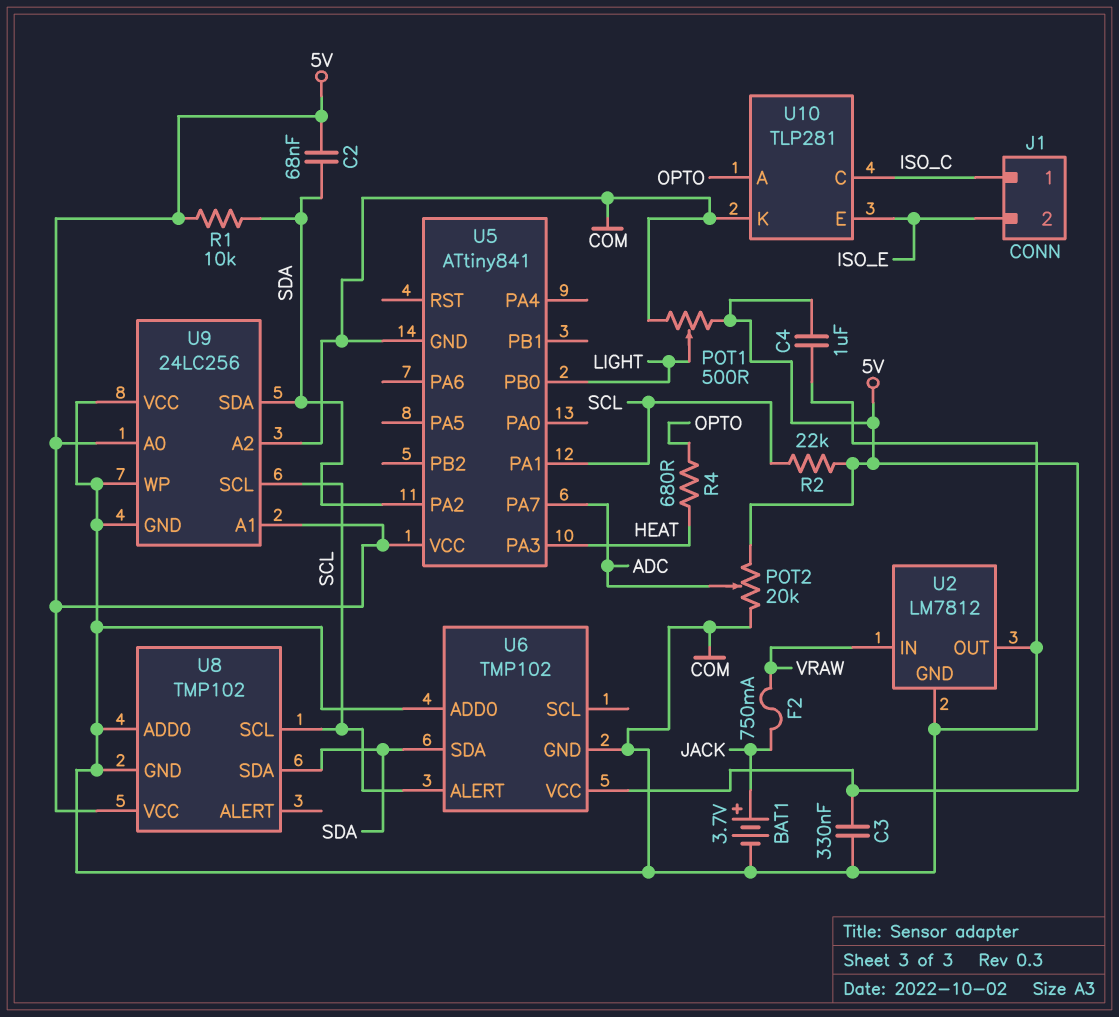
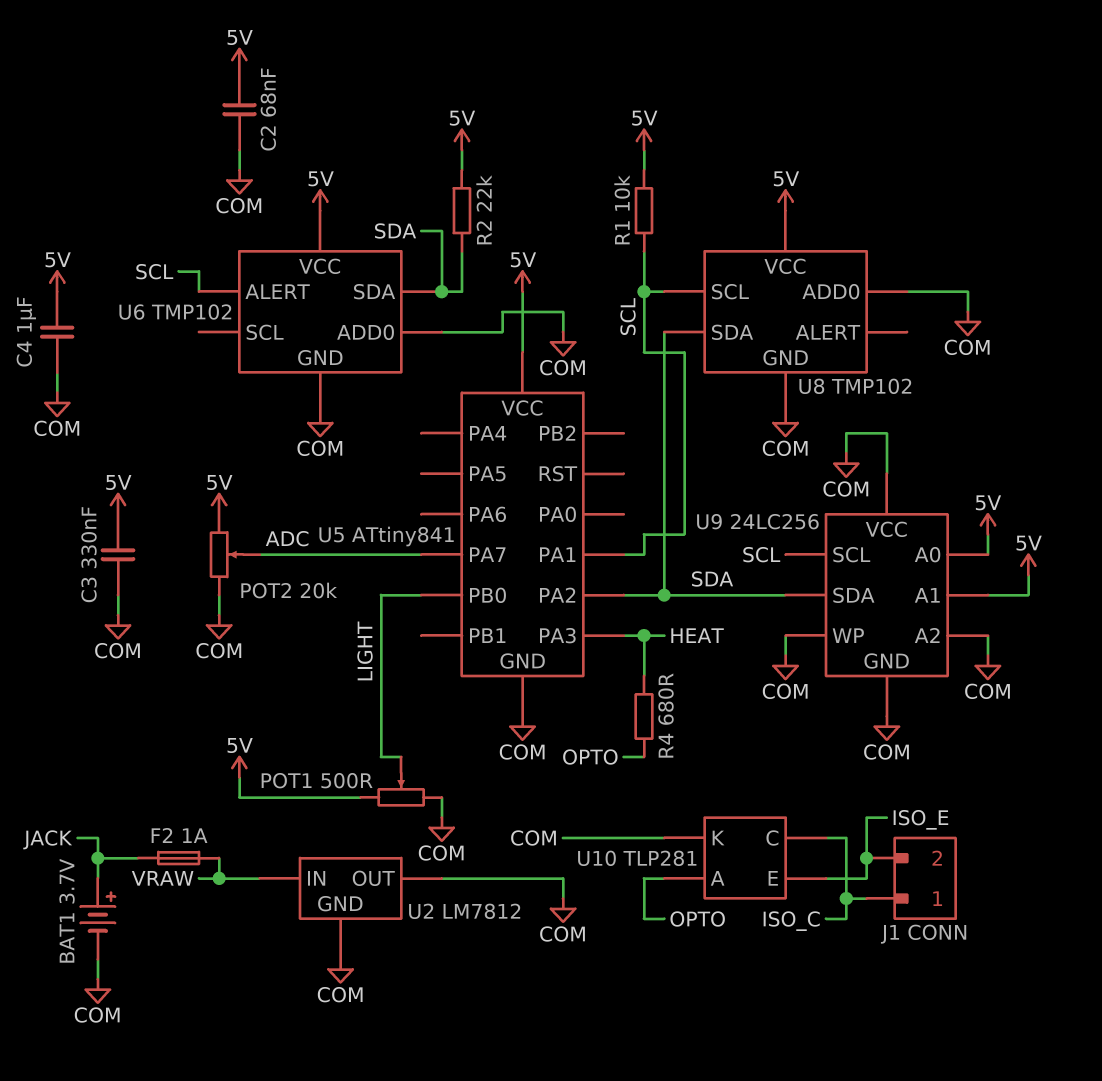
C2: 68nF (5V, SDA) -> 68nF (5V, COM)
F2: 750mA (JACK, VRAW) -> 1A (JACK, VRAW)
R1: 10k (5V, SDA) -> 10k (5V, SCL)
R2: 22k (5V, SCL) -> 22k (5V, SDA)

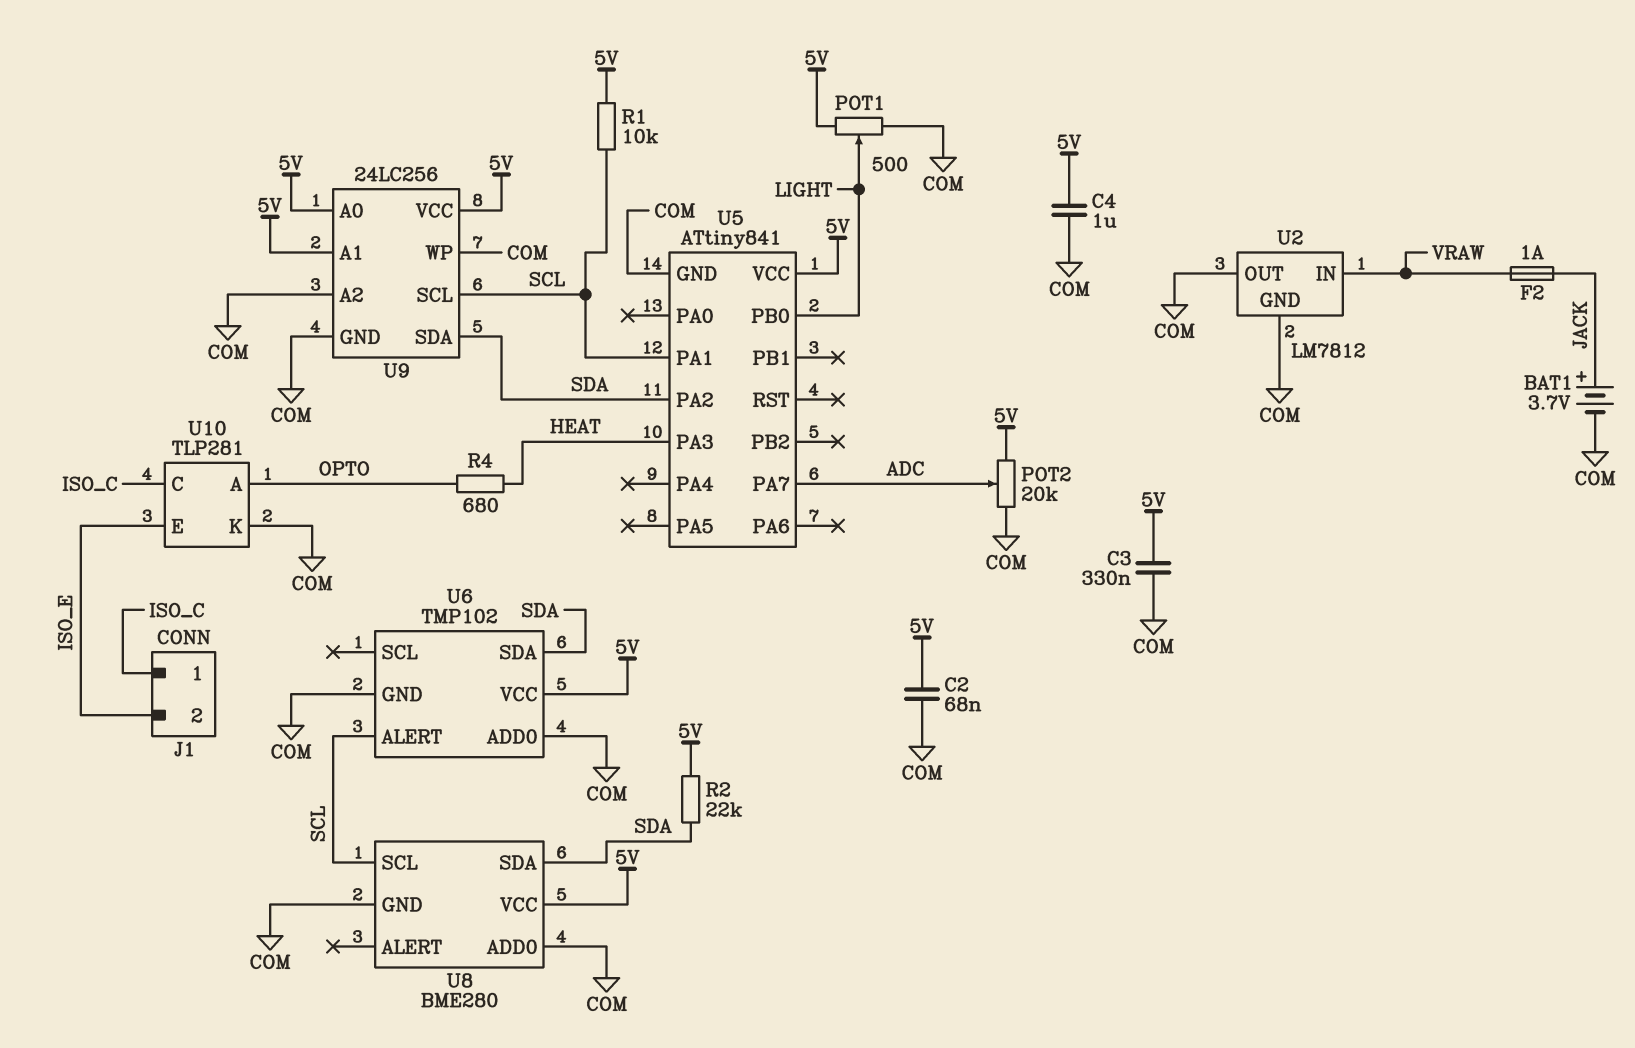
U8: TMP102 -> BME280
U9 pin VCC: COM -> 5V

